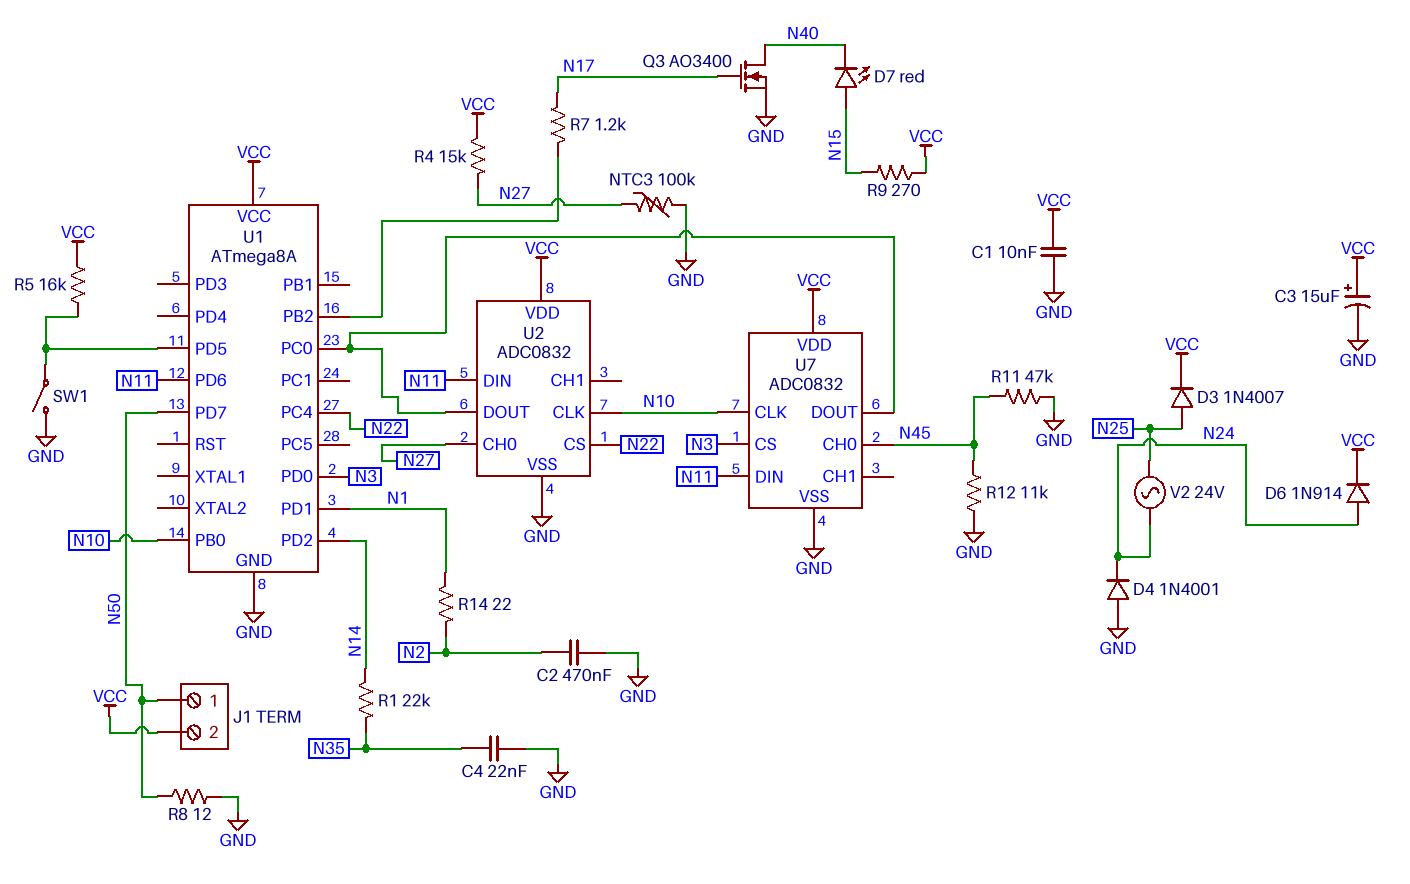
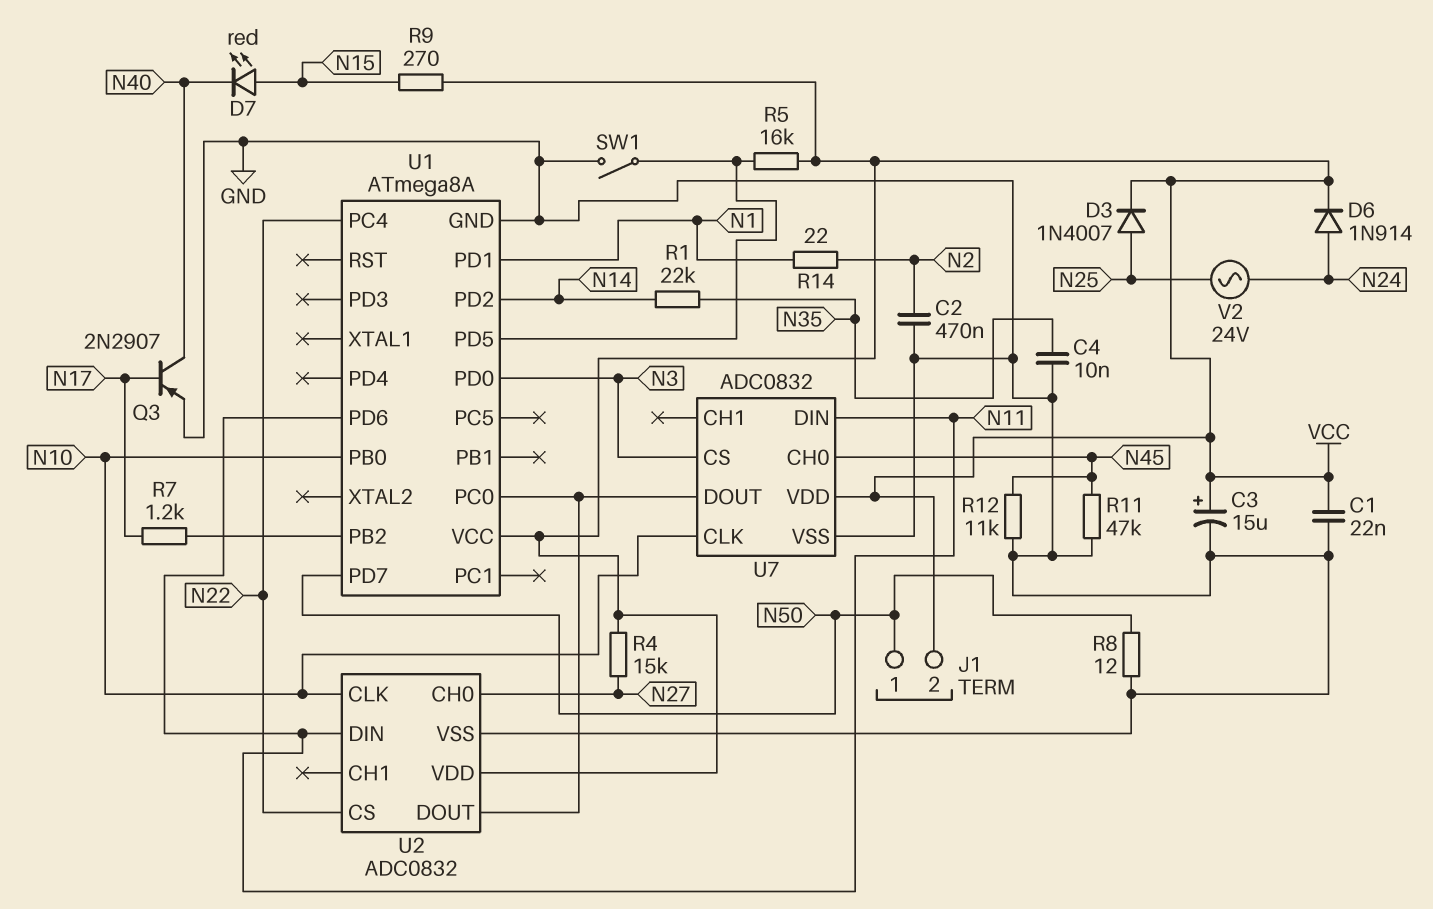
C1: 10nF (GND, VCC) -> 22nF (GND, VCC)
C4: 22nF (GND, N35) -> 10nF (GND, N35)
D4: diode 1N4001 (A GND, K N24) -> none
NTC3: 100k (GND, N27) -> none
Q3: NMOS AO3400 (G N17, D N40, S GND) -> PNP 2N2907 (B N17, C N40, E GND)

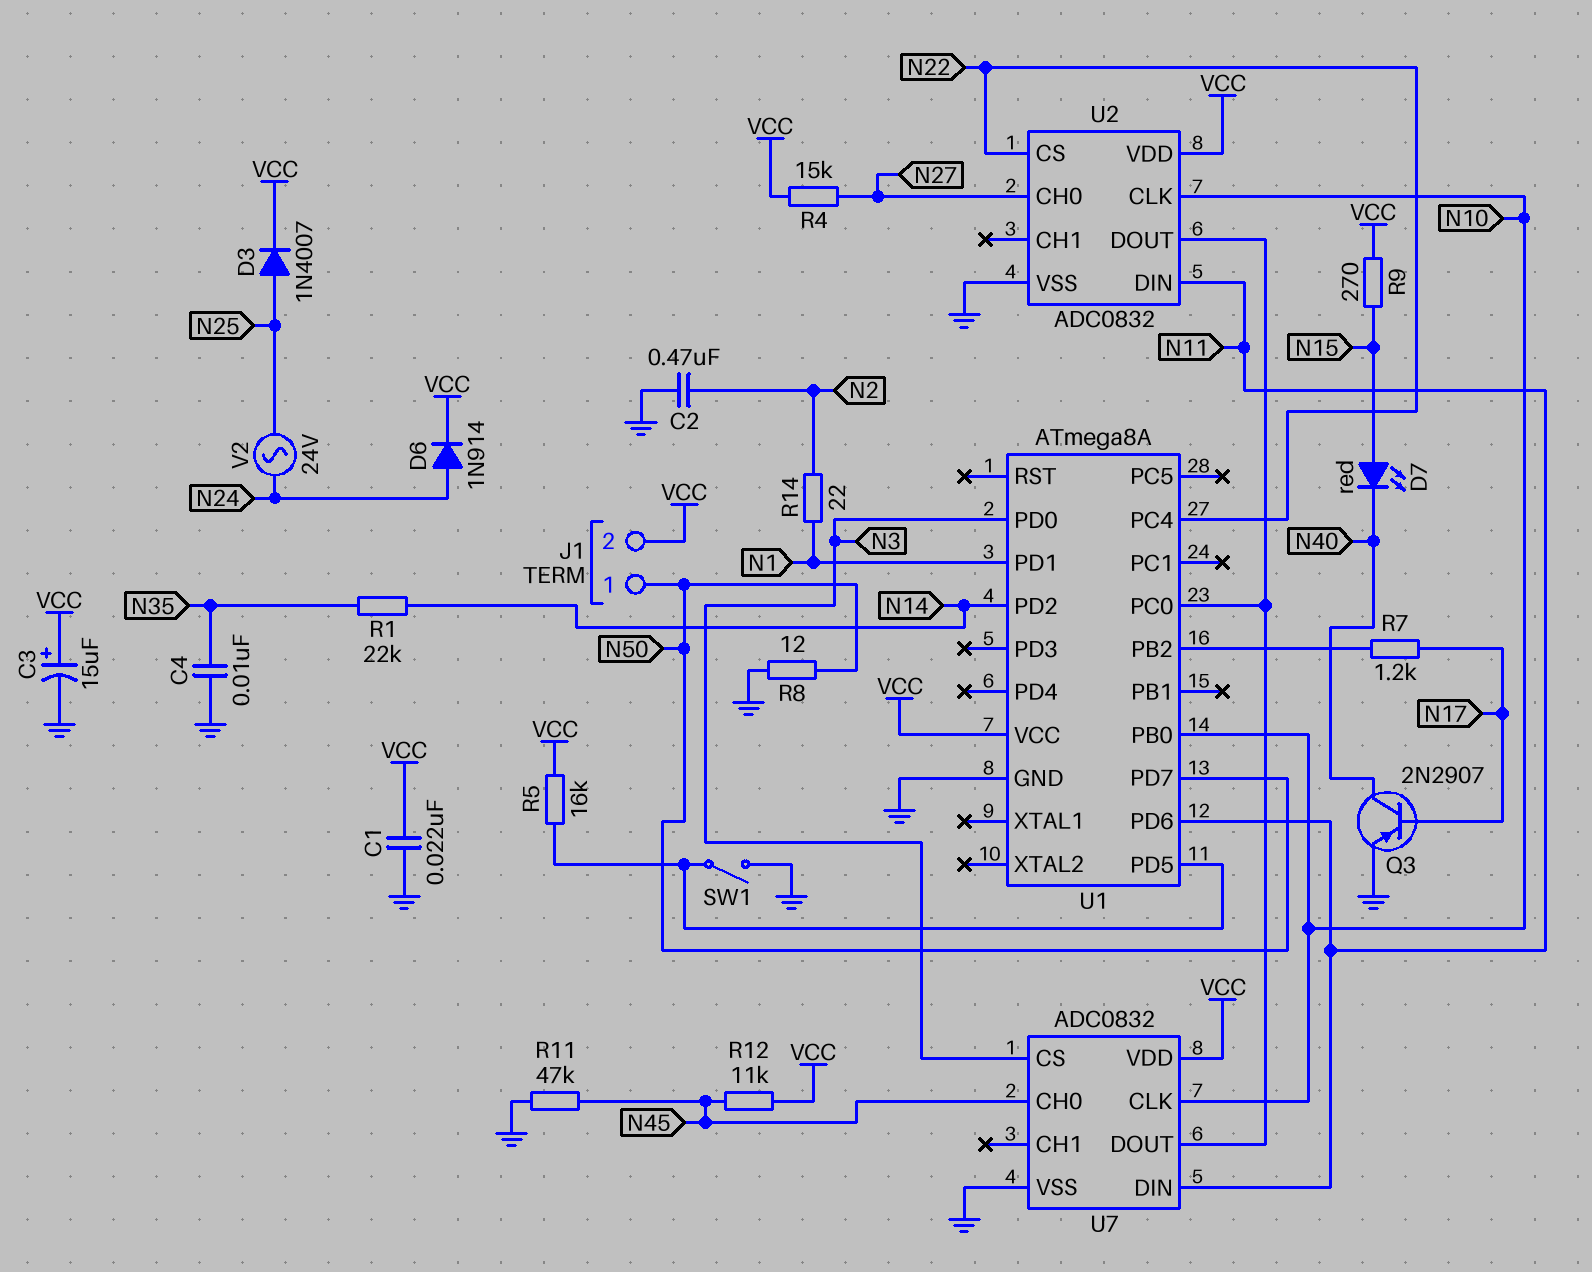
R12: 11k (GND, N45) -> 11k (N45, VCC)

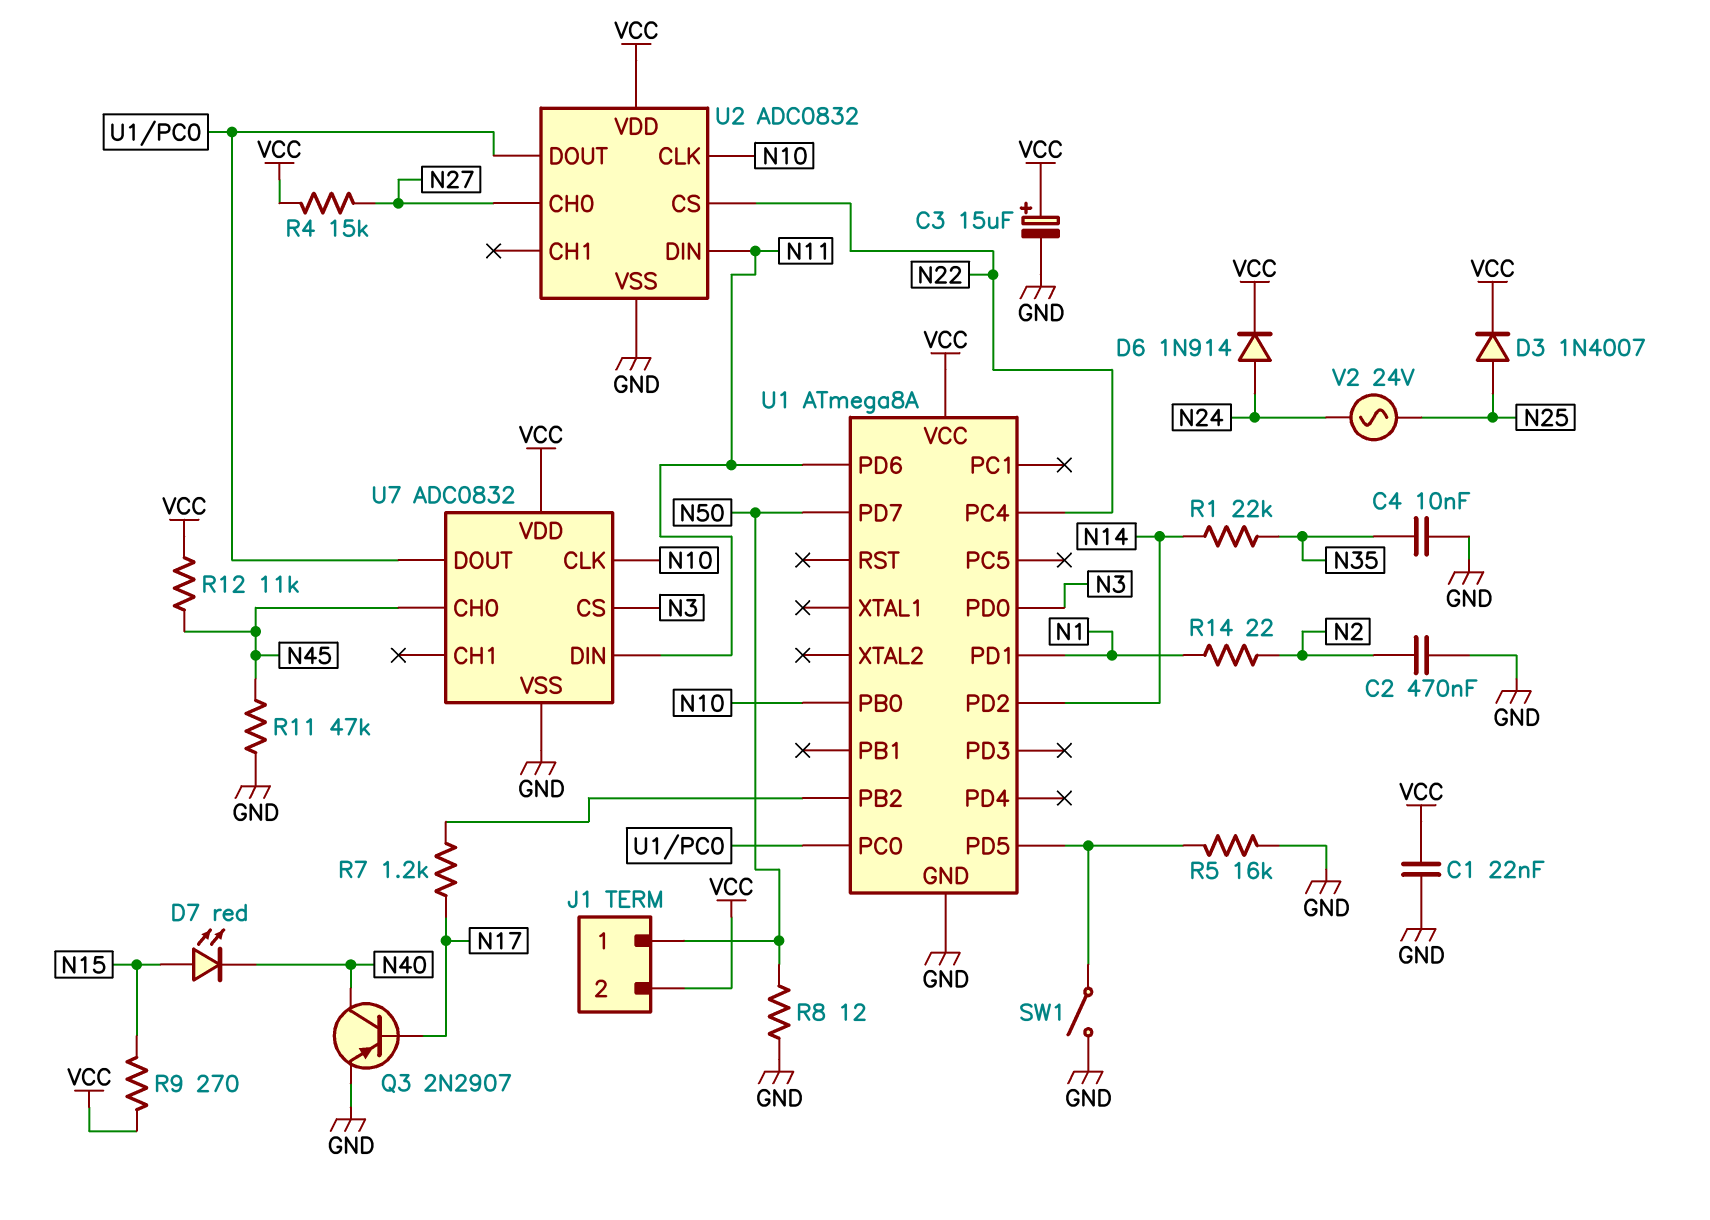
R5: 16k (U1/PD5, VCC) -> 16k (GND, U1/PD5)

